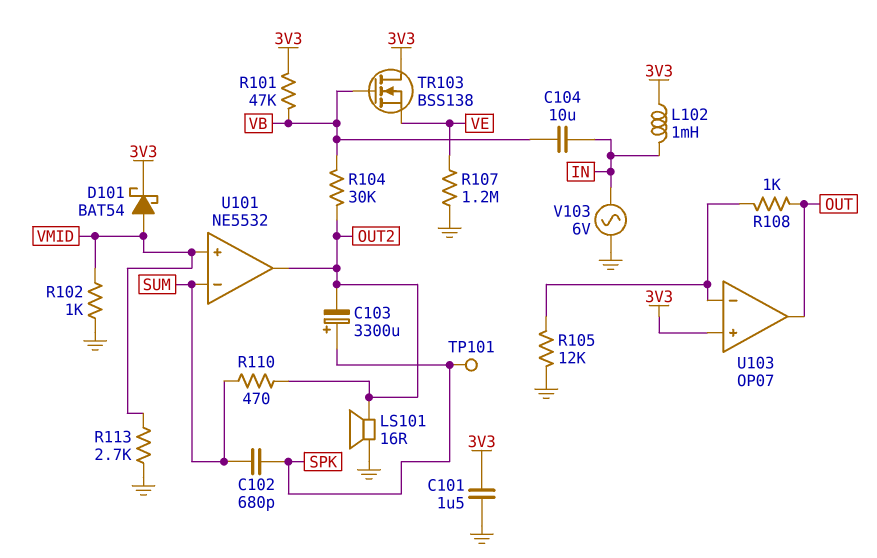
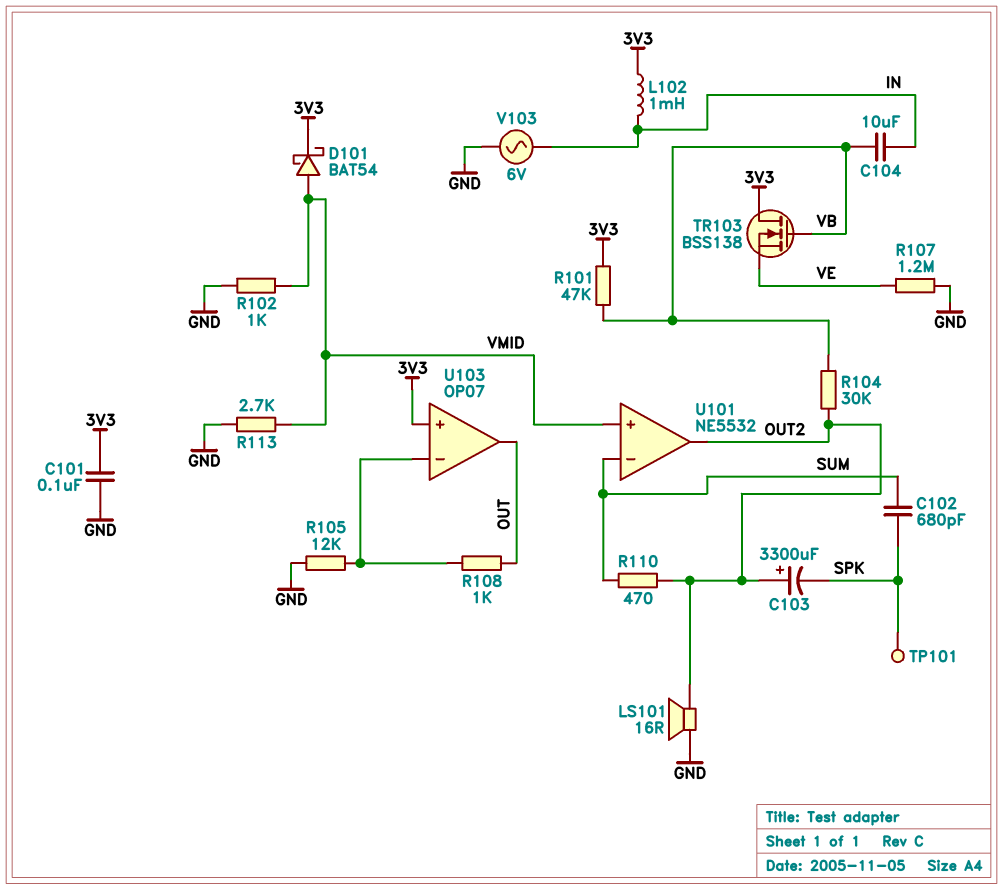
C101: 1.5uF (3V3, GND) -> 100nF (3V3, GND)
C103: 3300uF (plus SPK, minus OUT2) -> 3300uF (plus OUT2, minus SPK)

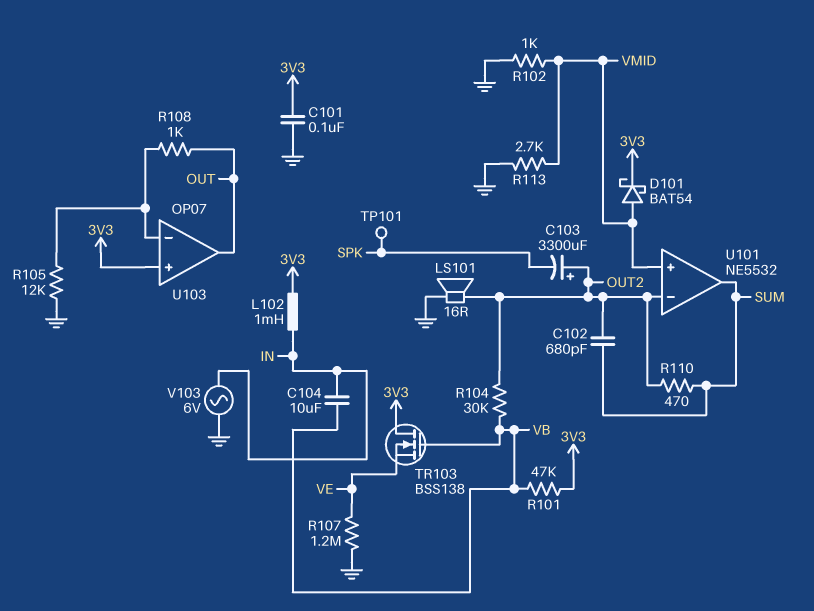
C102: 680pF (SPK, SUM) -> 680pF (OUT2, SUM)
U101 pin in-: SUM -> OUT2
U101 pin out: OUT2 -> SUM

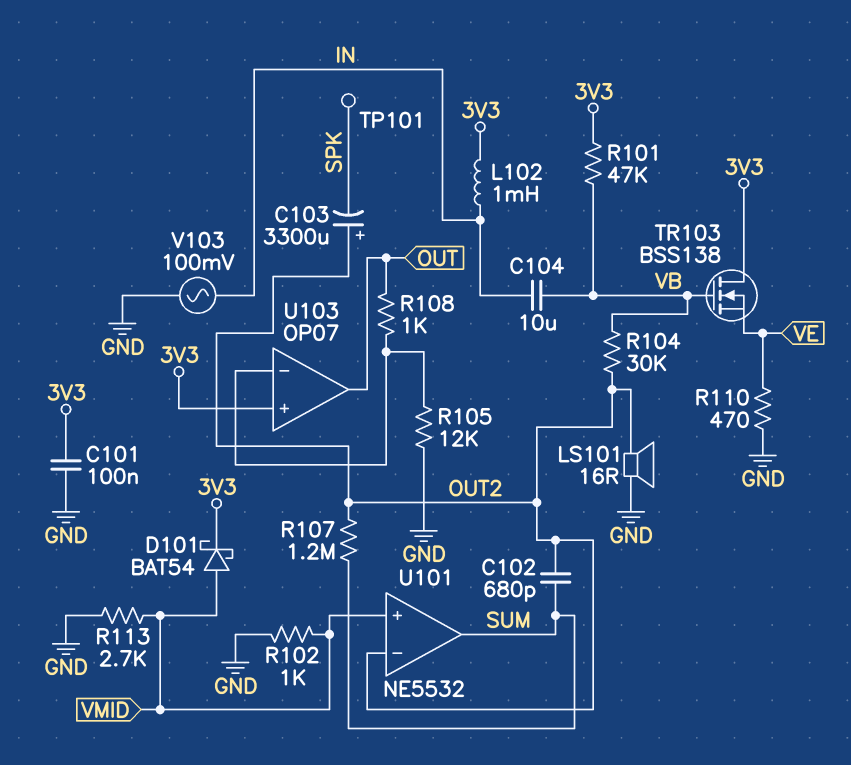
R107: 1.2M (GND, VE) -> 1.2M (OUT2, SUM)
R110: 470 (OUT2, SUM) -> 470 (GND, VE)
V103: AC 6V (GND, IN) -> AC 100mV (GND, IN)

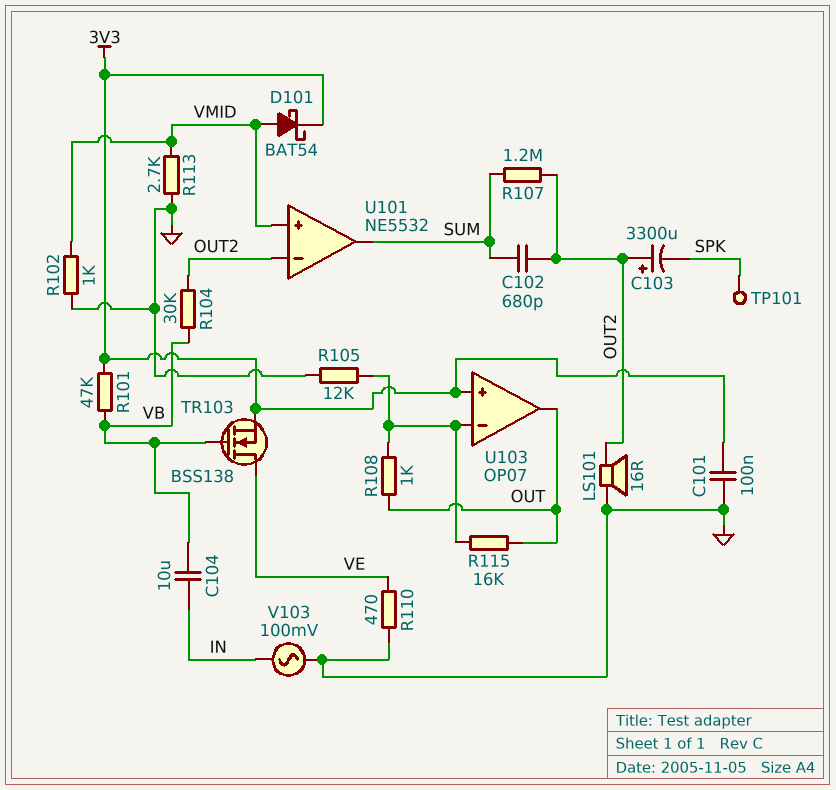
L102: 1mH (3V3, IN) -> none
R115: none -> 16k (OUT, U103/in-)
TR103: NMOS BSS138 (G VB, D 3V3, S VE) -> NMOS BSS138 (G VB, D VE, S 3V3)

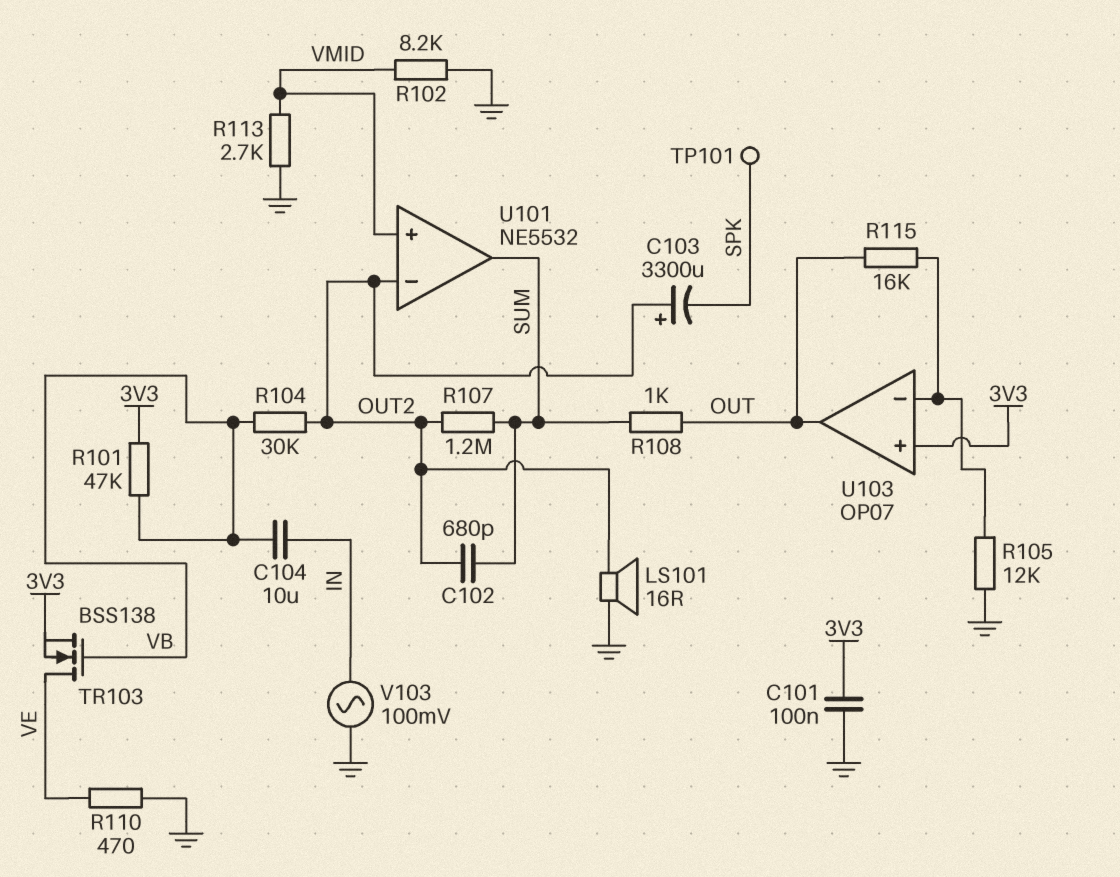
D101: schottky BAT54 (A VMID, K 3V3) -> none
R102: 1k (GND, VMID) -> 8.2k (GND, VMID)
R108: 1k (OUT, U103/in-) -> 1k (OUT, SUM)

